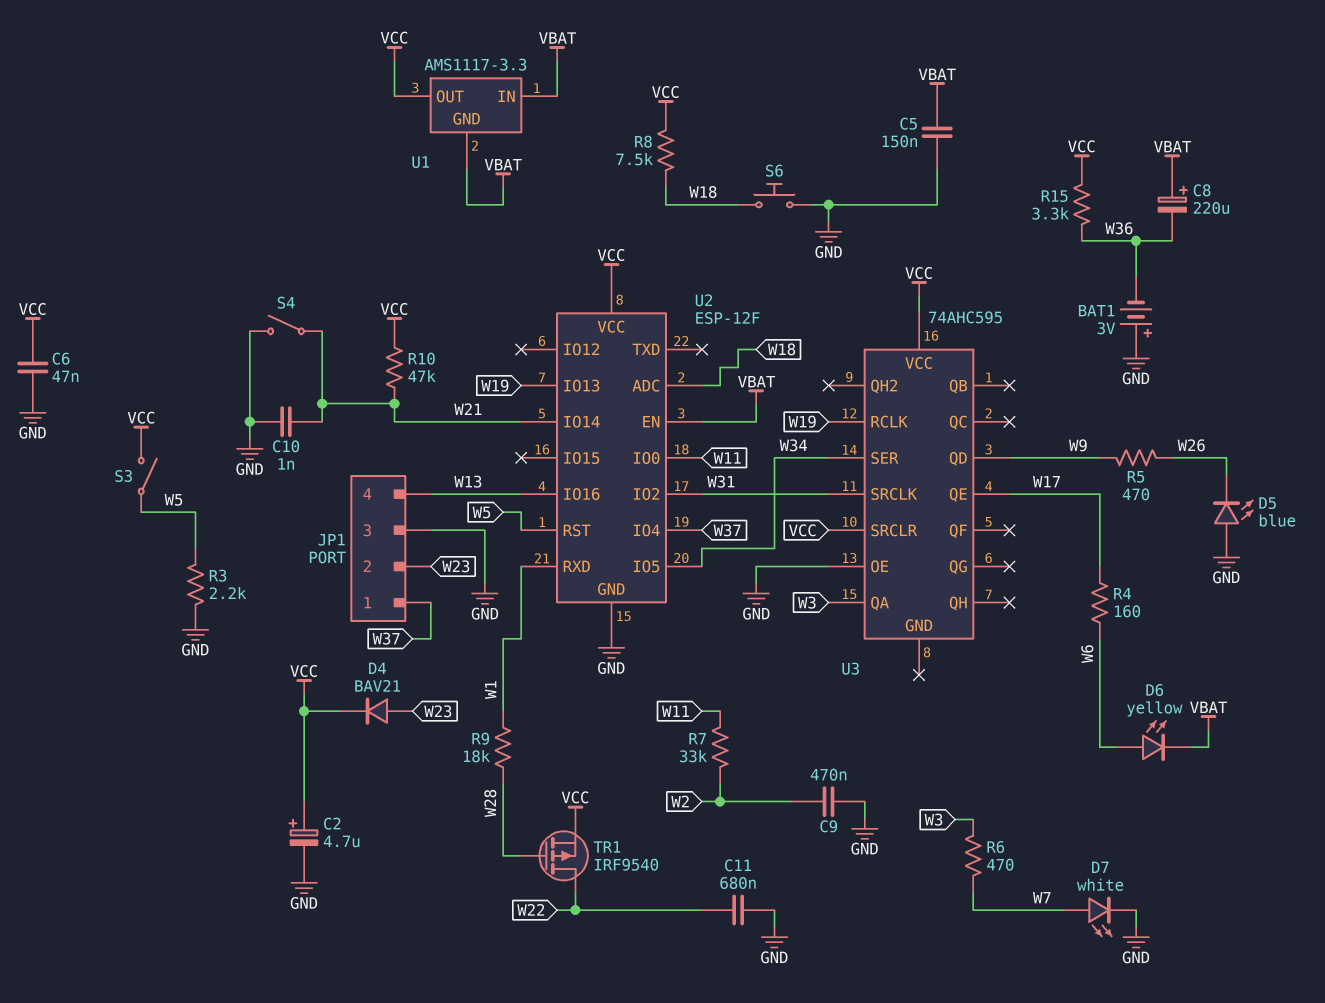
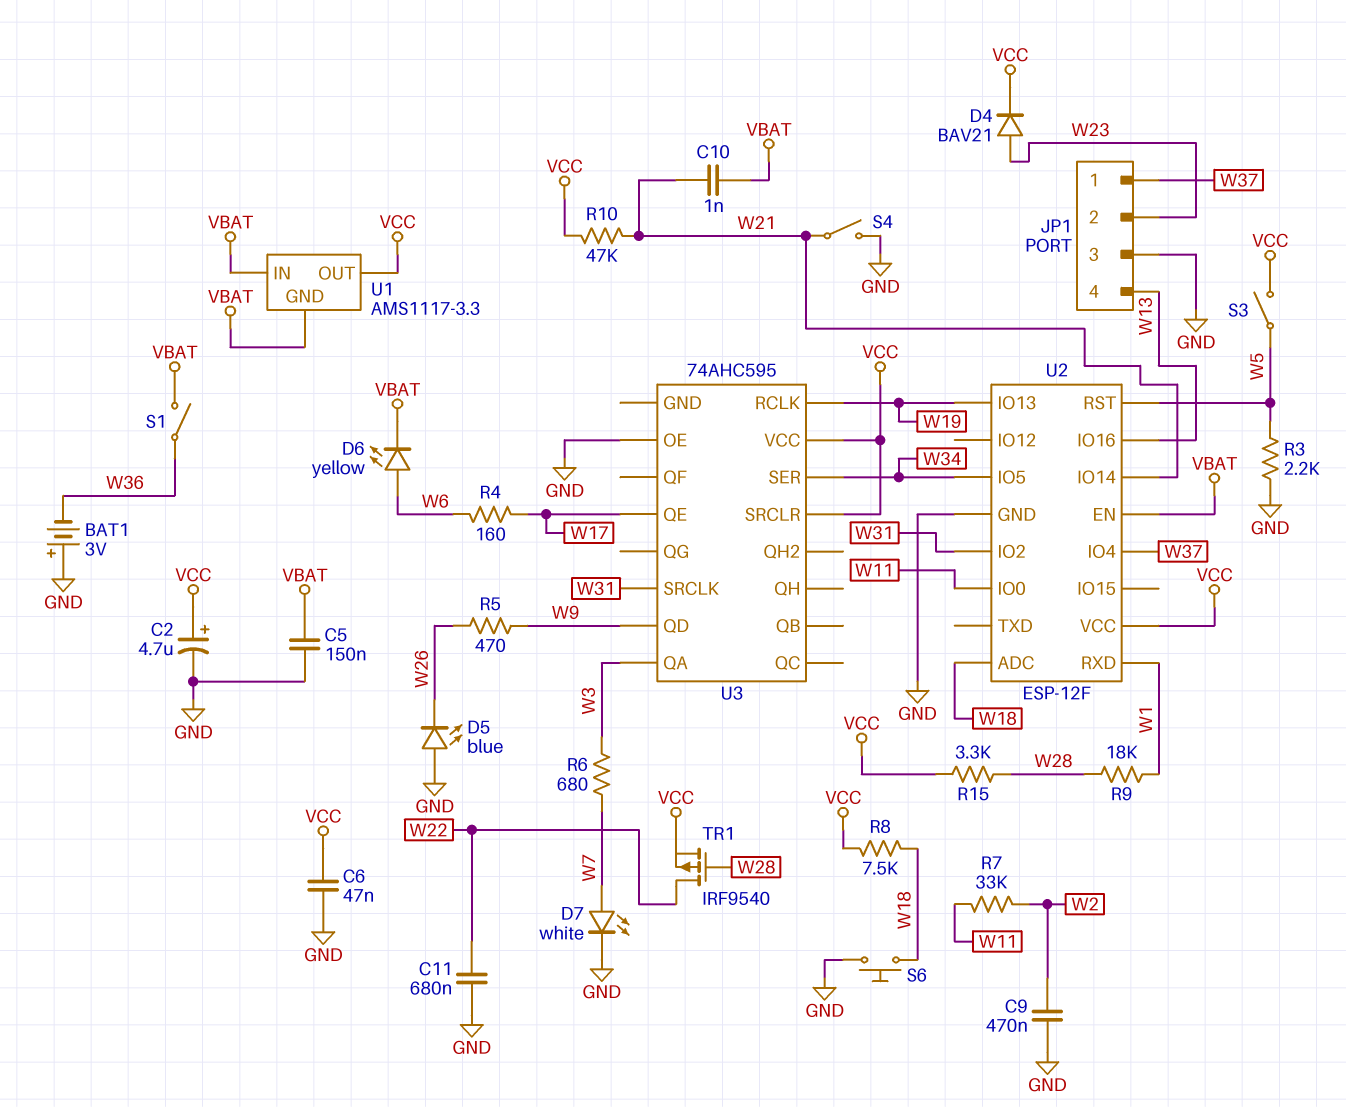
C8: 220uF (plus VBAT, minus W36) -> none
C10: 1nF (GND, W21) -> 1nF (VBAT, W21)
R6: 470 (W3, W7) -> 680 (W3, W7)
R15: 3.3k (VCC, W36) -> 3.3k (VCC, W28)
S1: none -> switch (VBAT, W36)

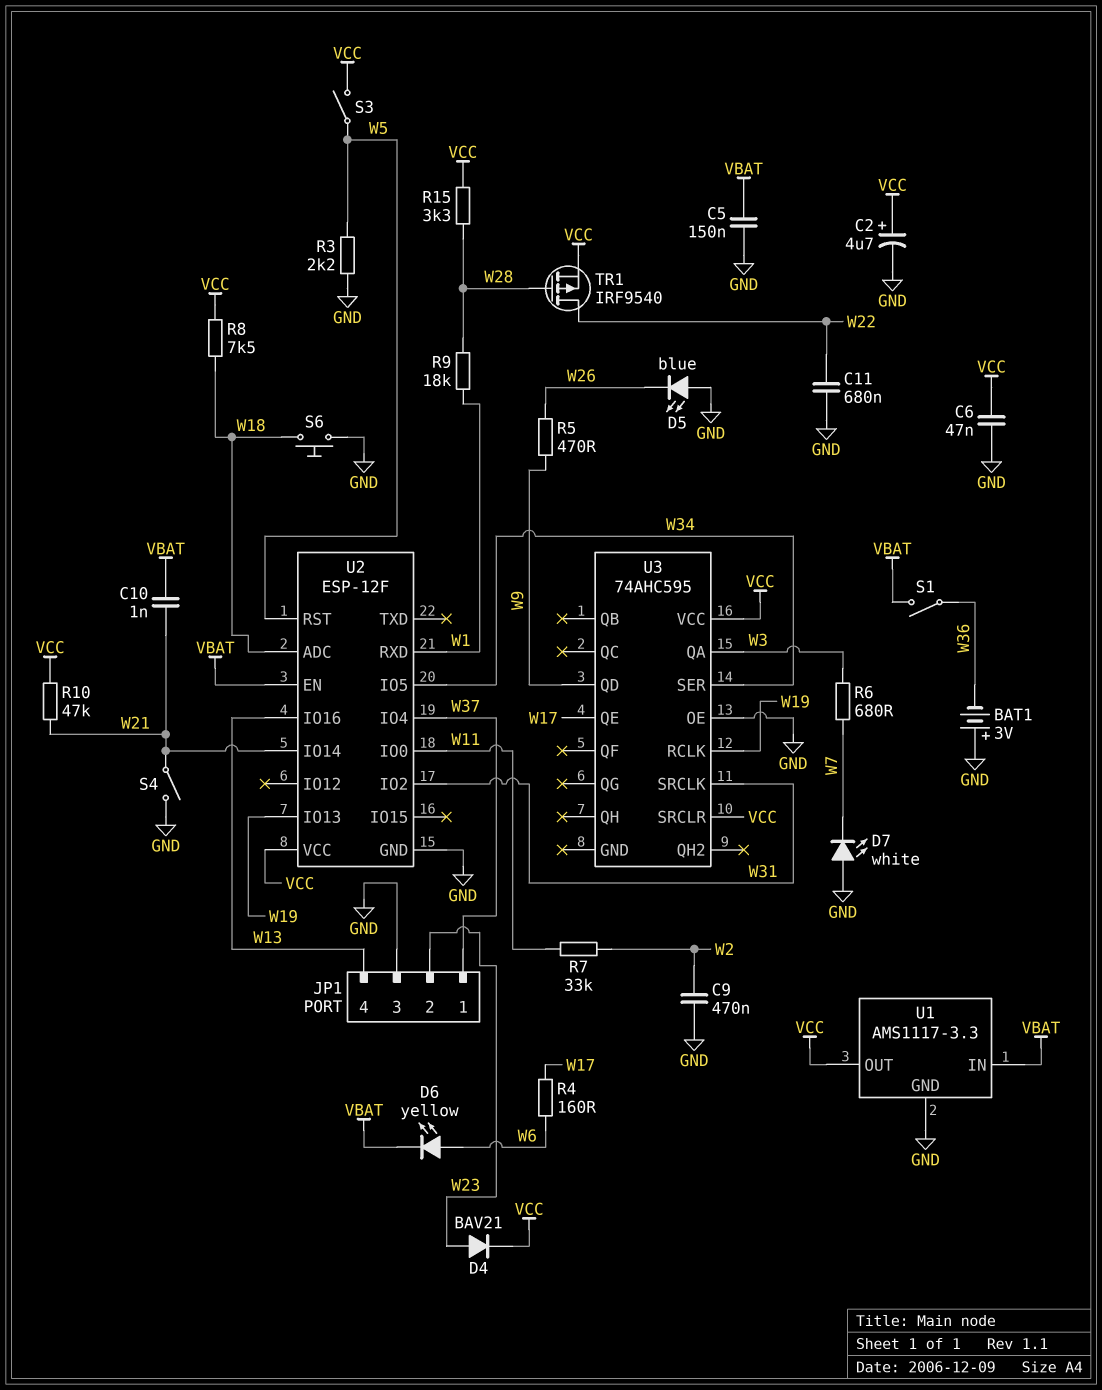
D7: LED white (A W7, K GND) -> LED white (A GND, K W7)
U1 pin GND: VBAT -> GND

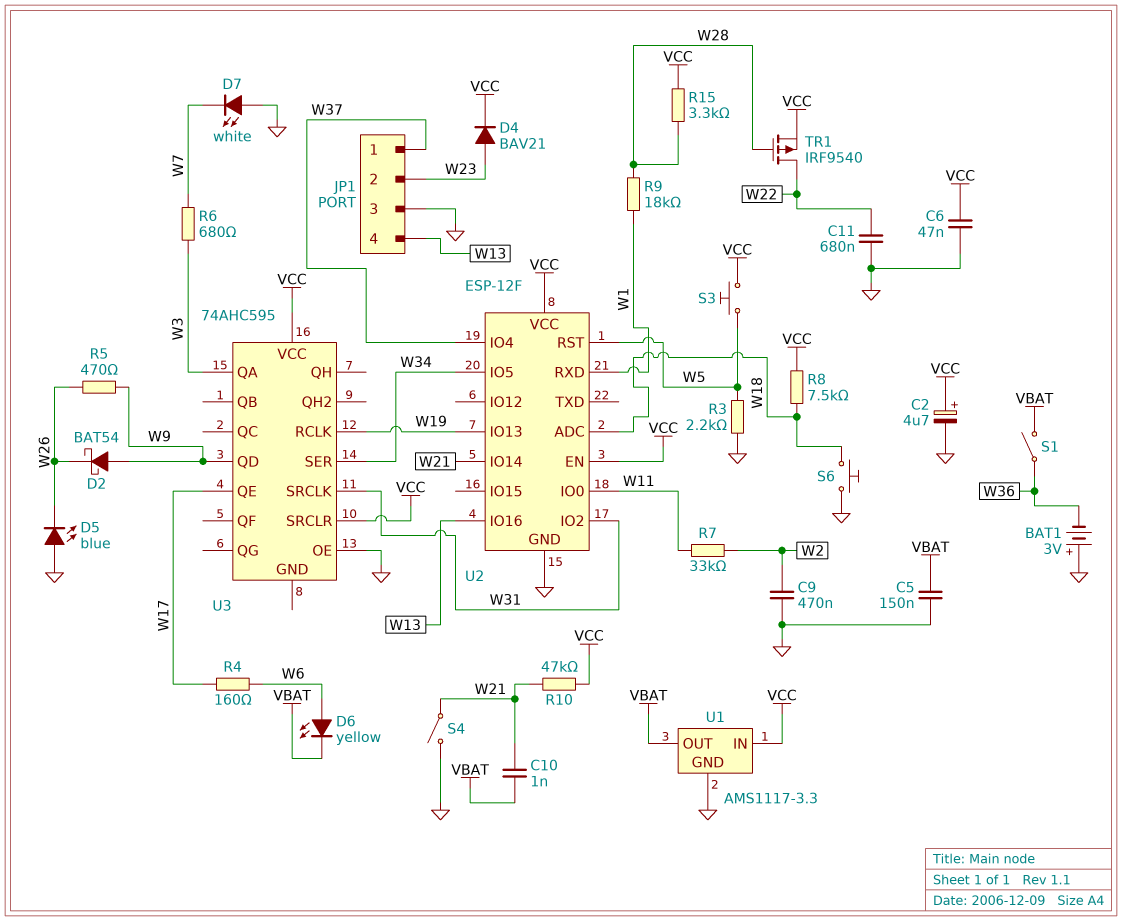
D2: none -> schottky BAT54 (A W9, K W26)
S3: switch (VCC, W5) -> button (VCC, W5)
U1 pin IN: VBAT -> VCC
U1 pin OUT: VCC -> VBAT
U2 pin EN: VBAT -> VCC

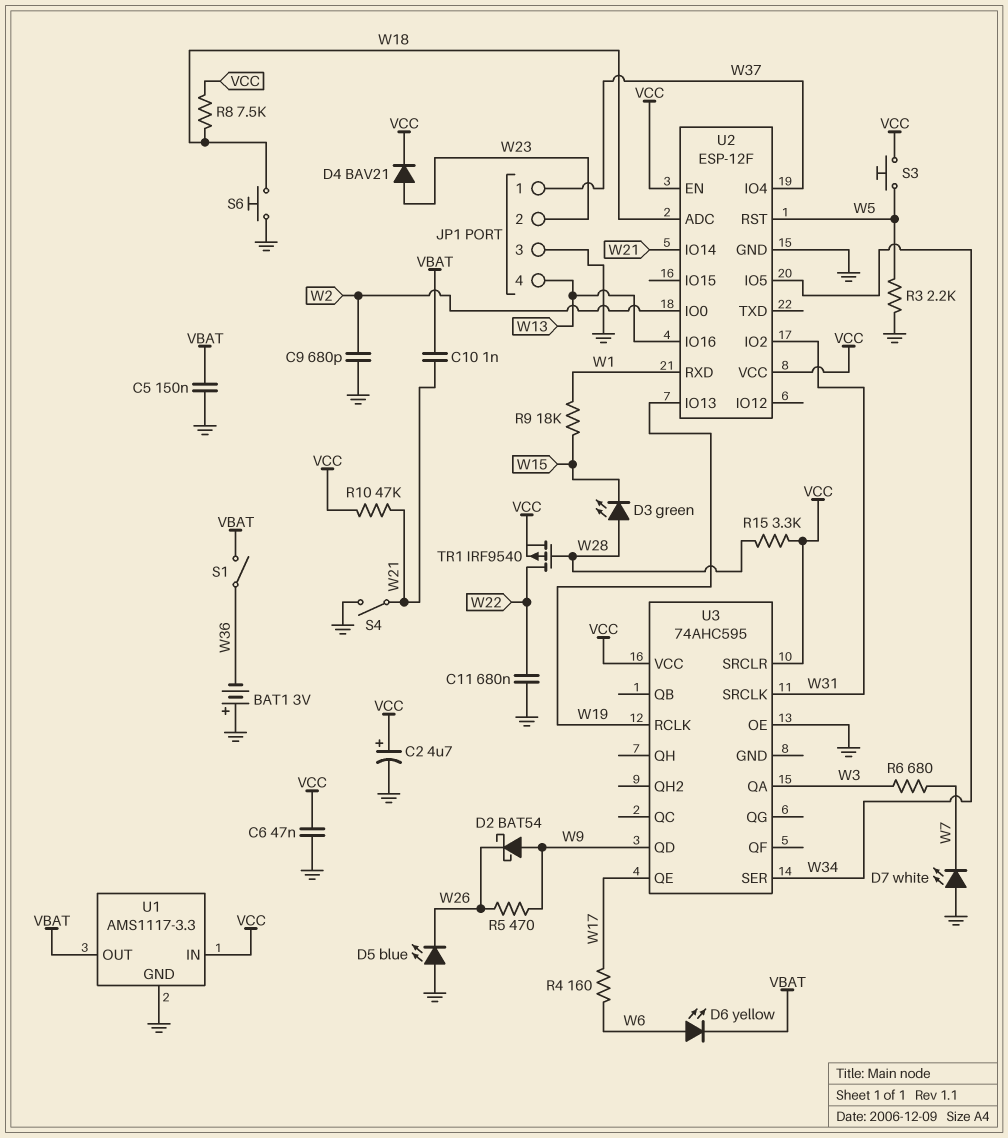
C9: 470nF (GND, W2) -> 680pF (GND, W2)
D3: none -> LED green (A W28, K W15)
R7: 33k (W2, W11) -> none
R9: 18k (W1, W28) -> 18k (W1, W15)
U2 pin IO0: W11 -> W2

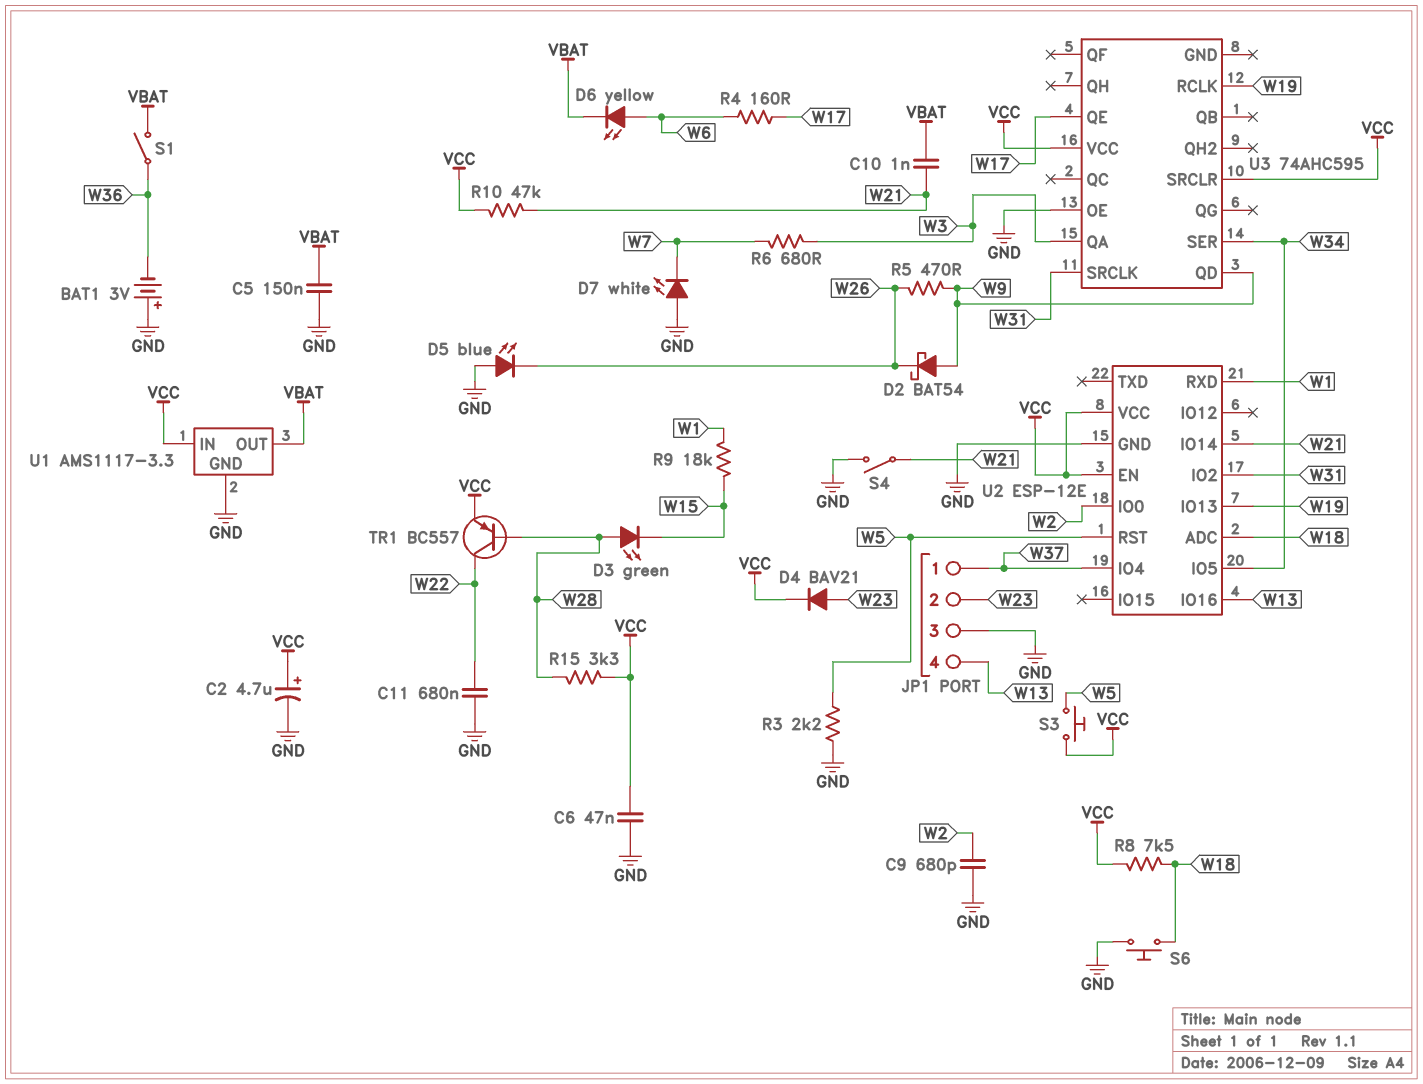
TR1: PMOS IRF9540 (G W28, D W22, S VCC) -> PNP BC557 (B W28, C W22, E VCC)
U2: ESP-12F -> ESP-12E

